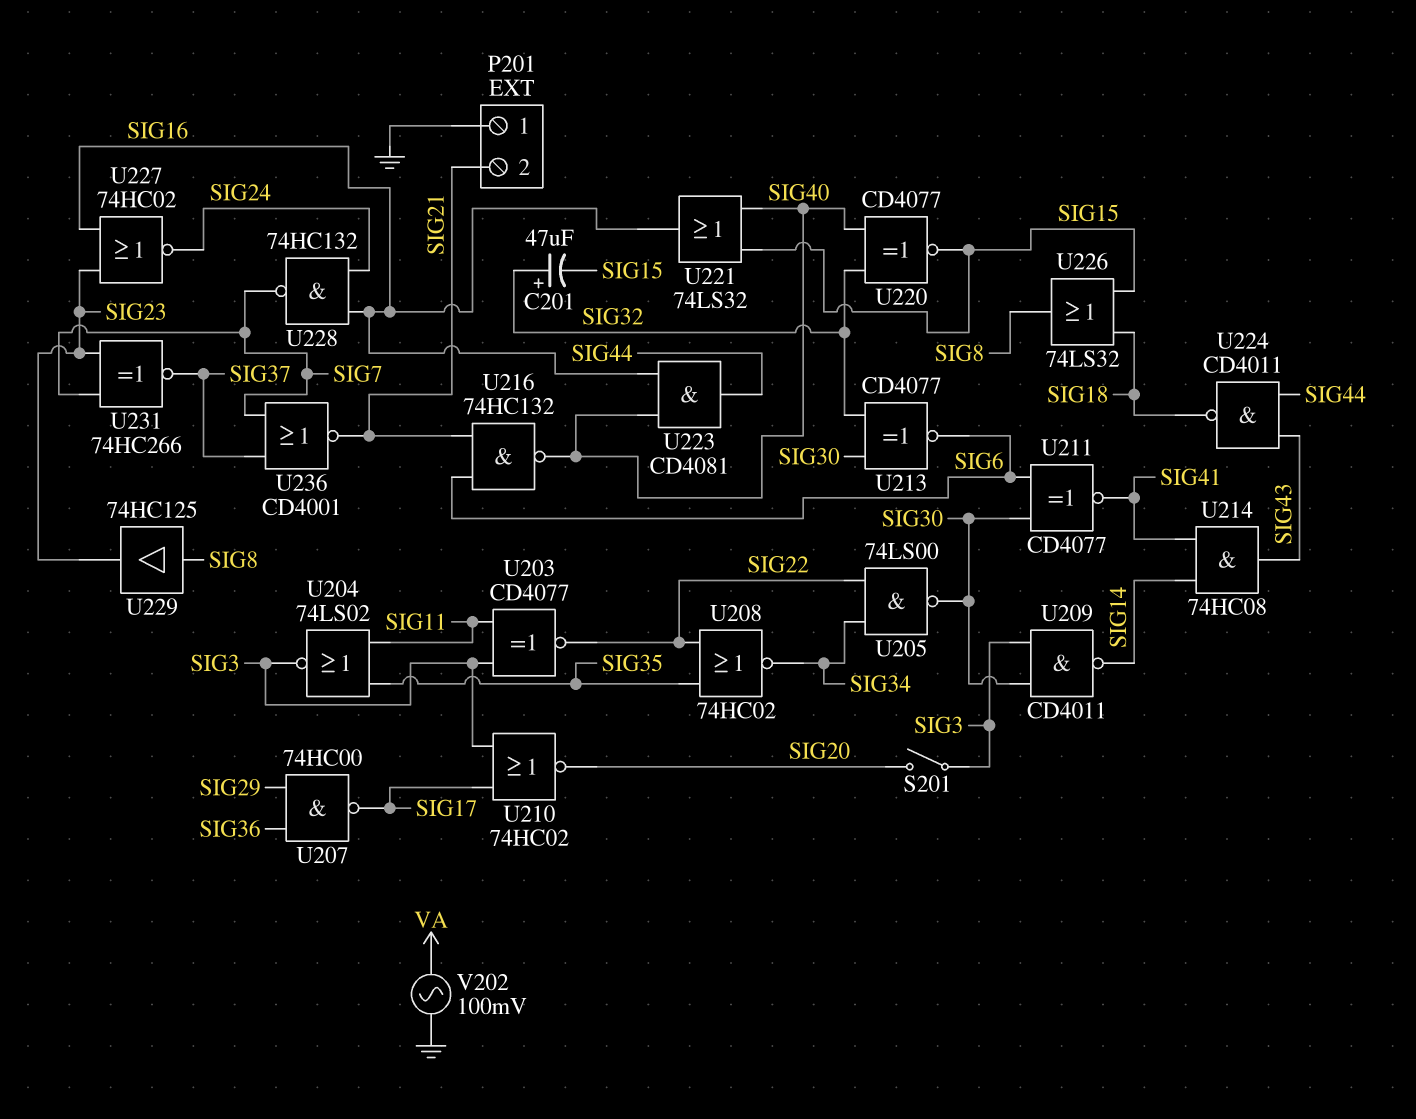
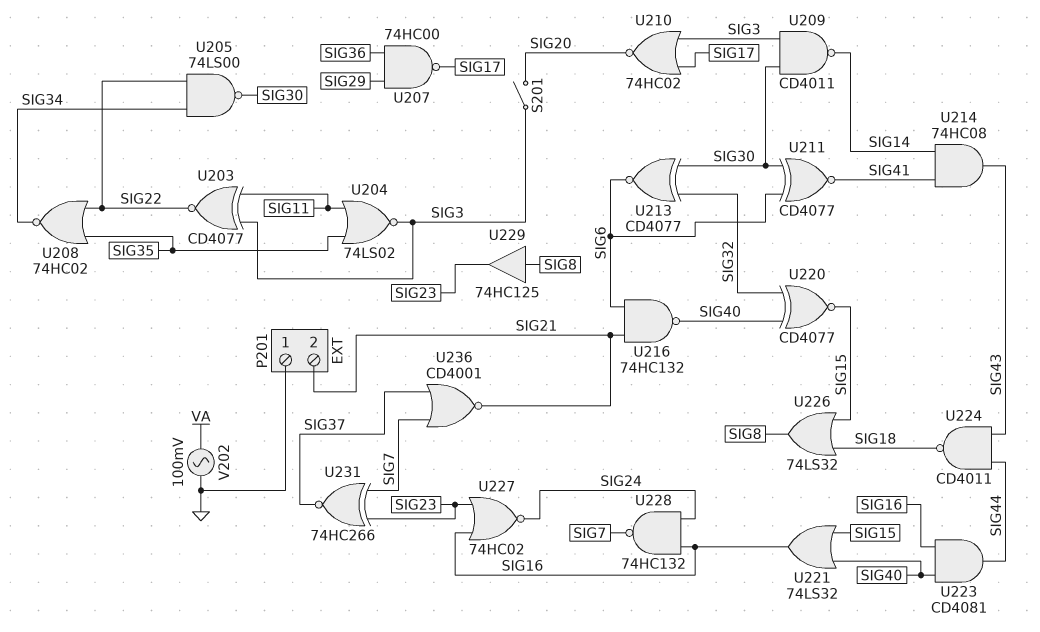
C201: 47uF (plus SIG32, minus SIG15) -> none

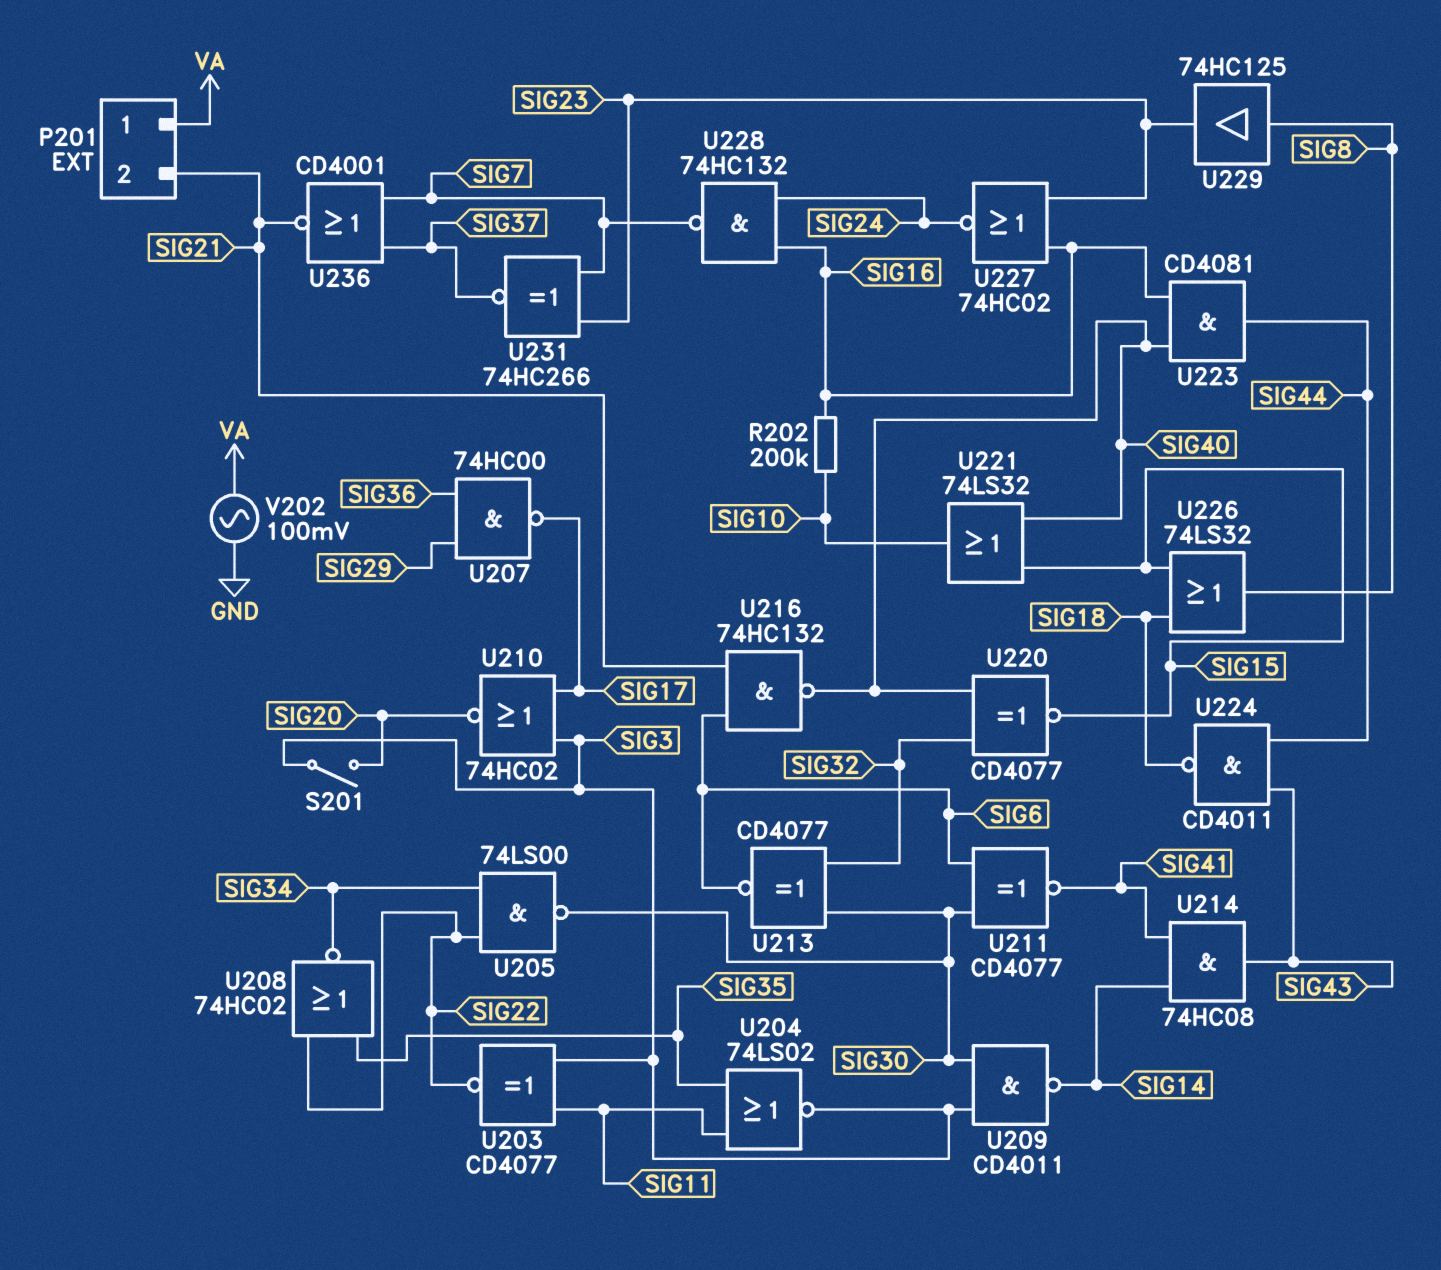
P201 pin 1: GND -> VA
R202: none -> 200k (SIG10, SIG16)
U221: OR 74LS32 (in SIG15, in SIG40, out SIG16) -> OR 74LS32 (in SIG15, in SIG40, out SIG10)

